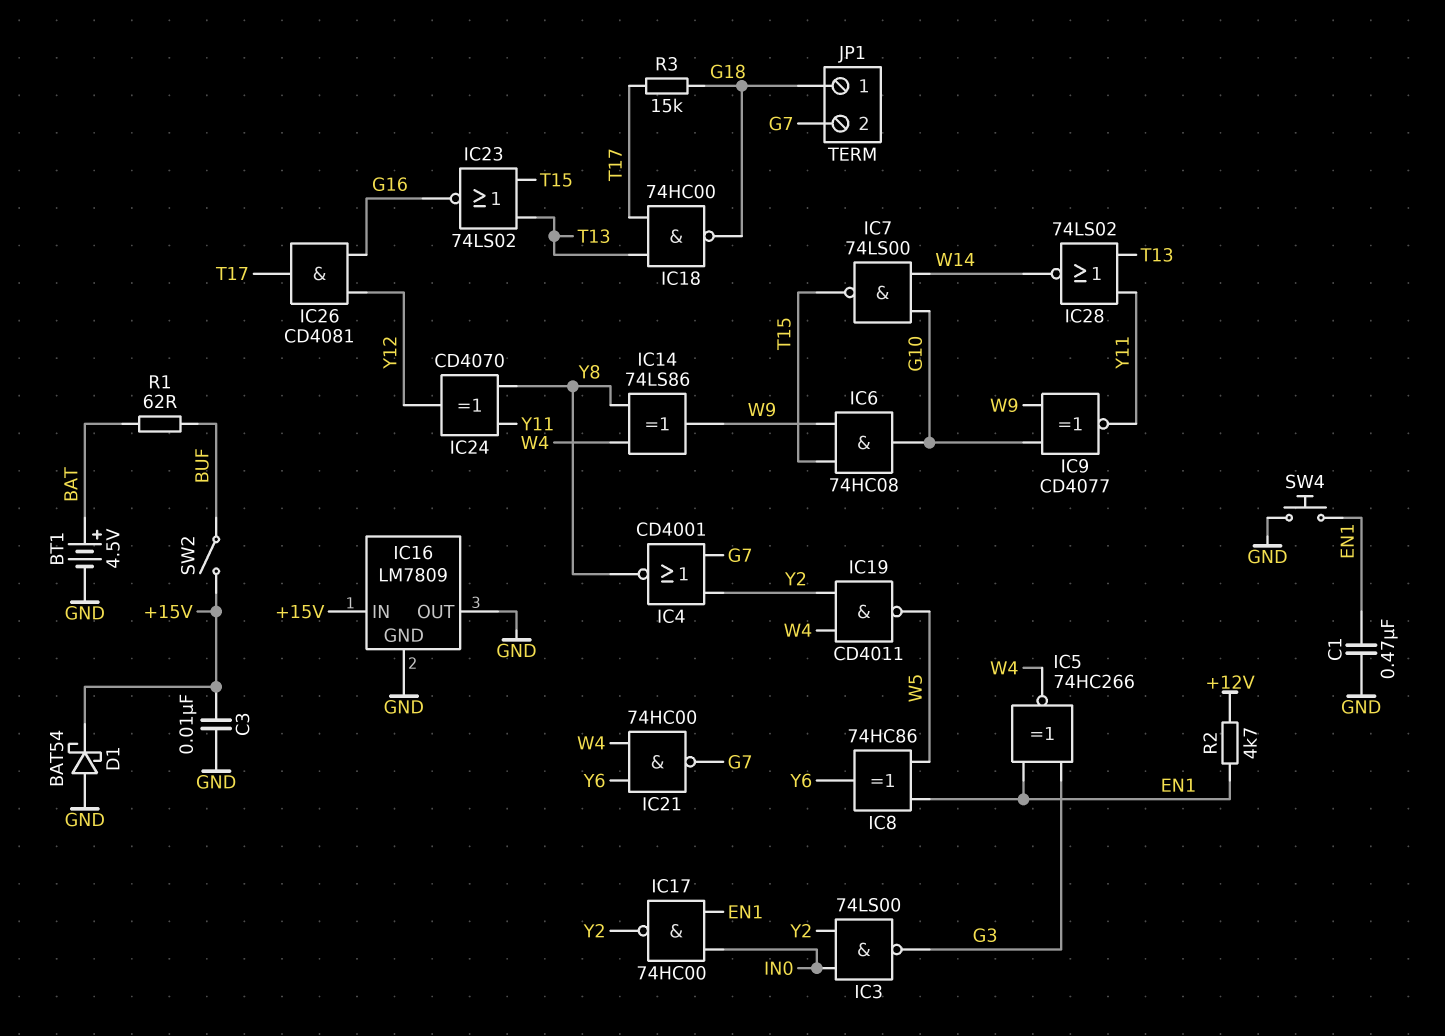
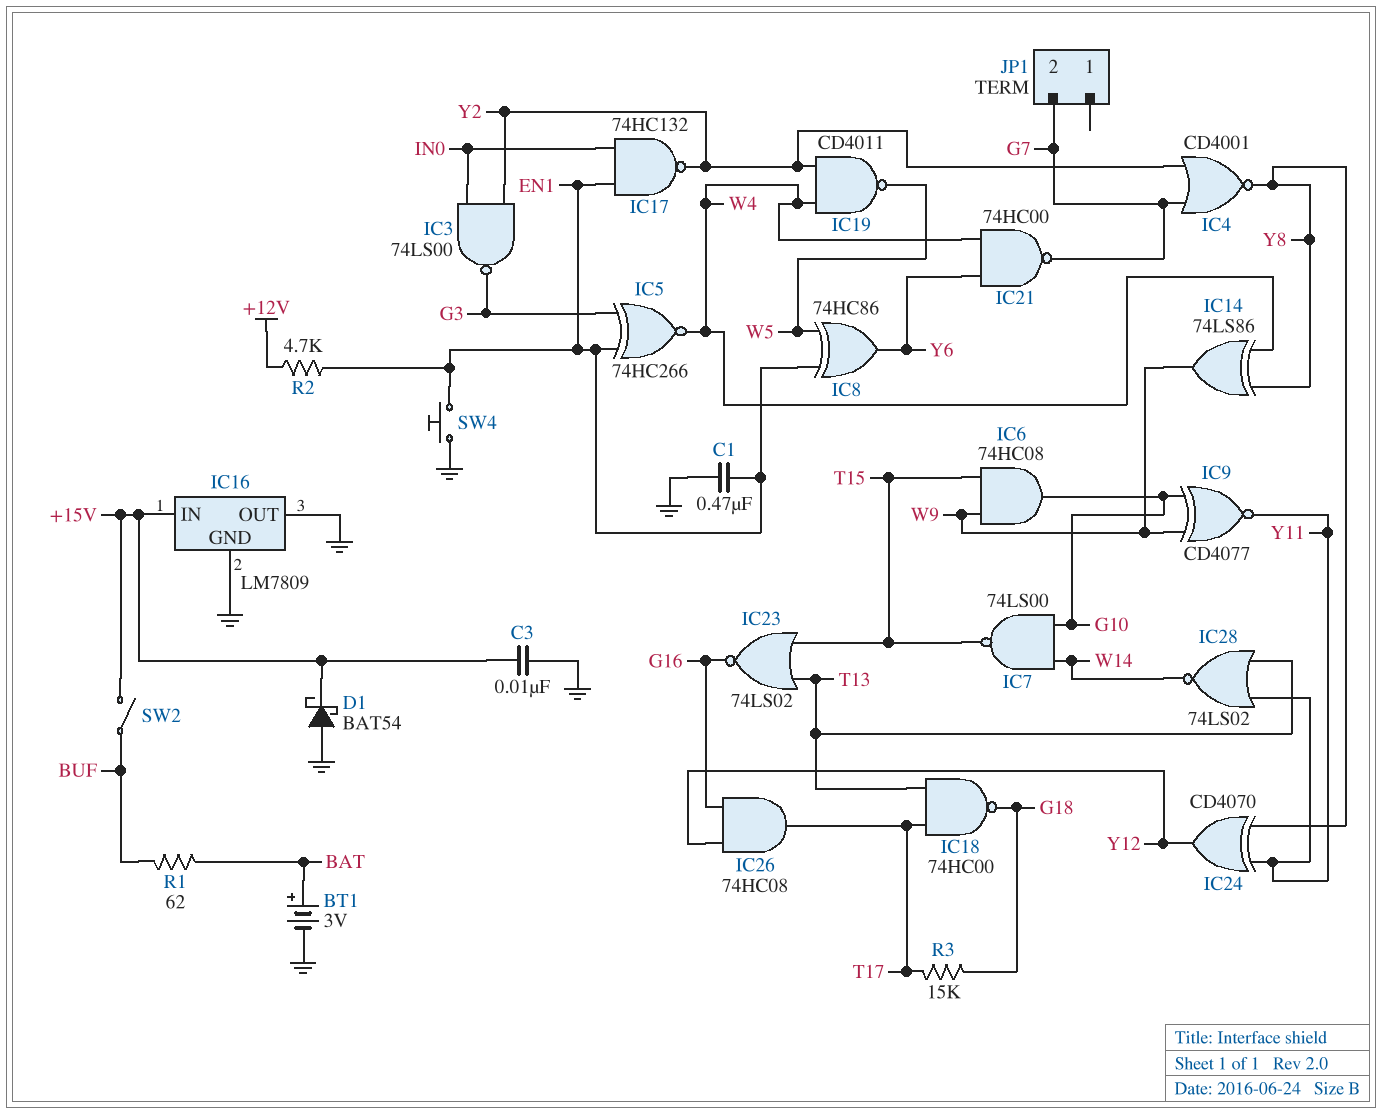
BT1: 4.5V (plus BAT, minus GND) -> 3V (plus BAT, minus GND)
IC17: NAND 74HC00 (in EN1, in IN0, out Y2) -> NAND 74HC132 (in EN1, in IN0, out Y2)
IC26: AND CD4081 (in G16, in Y12, out T17) -> AND 74HC08 (in G16, in Y12, out T17)
JP1 pin 1: G18 -> none

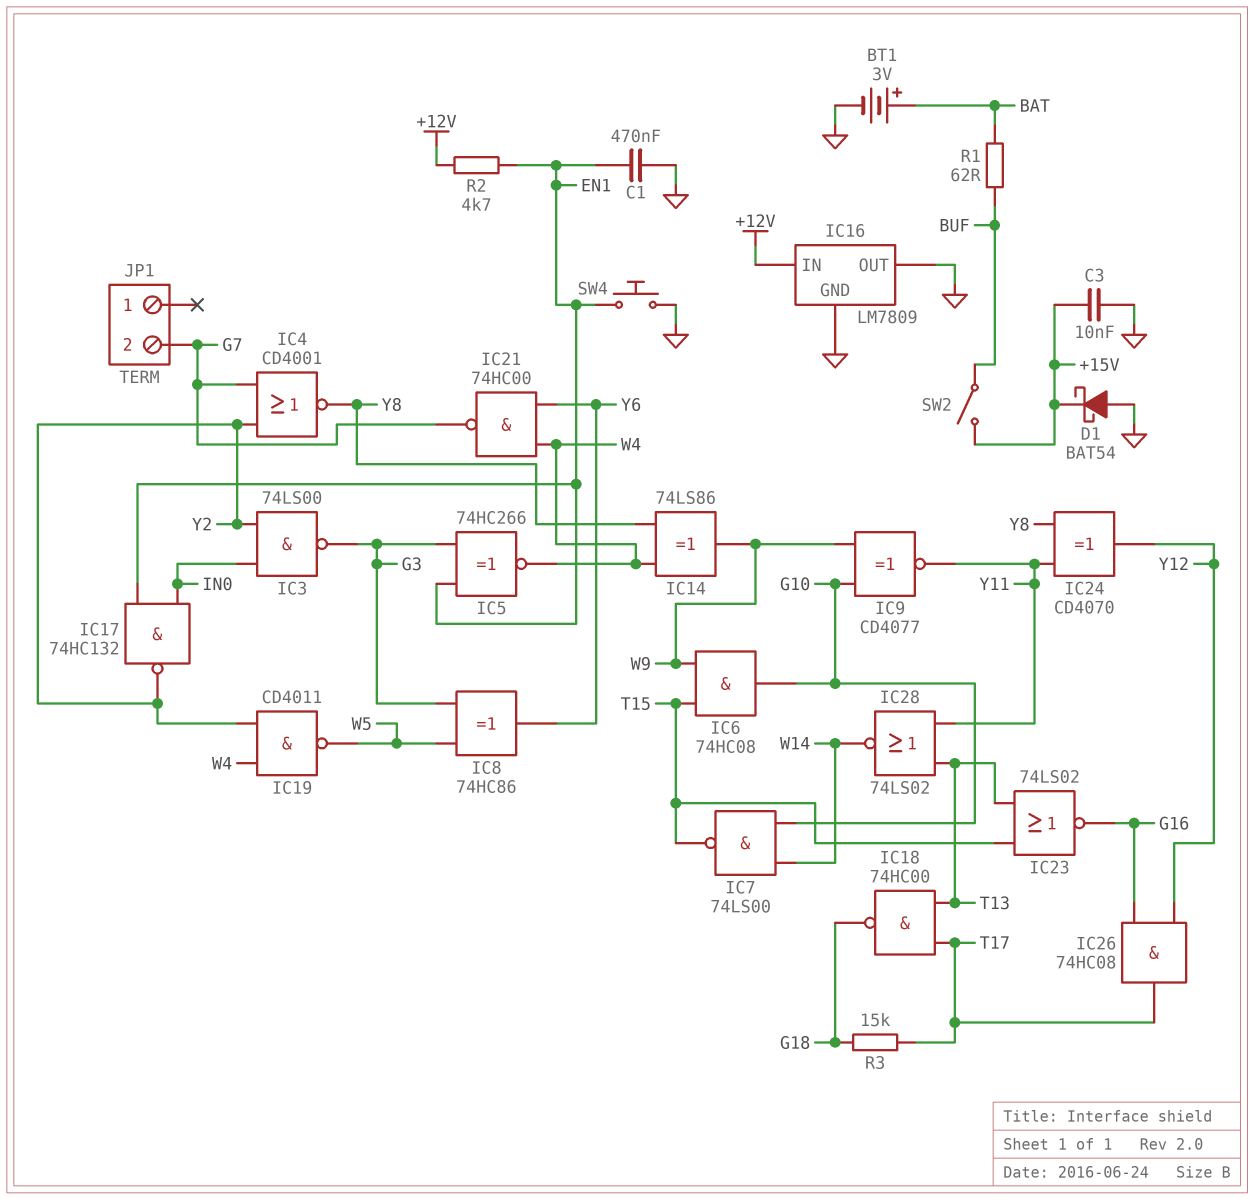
IC8: XOR 74HC86 (in EN1, in W5, out Y6) -> XOR 74HC86 (in G3, in W5, out Y6)
IC16 pin IN: +15V -> +12V

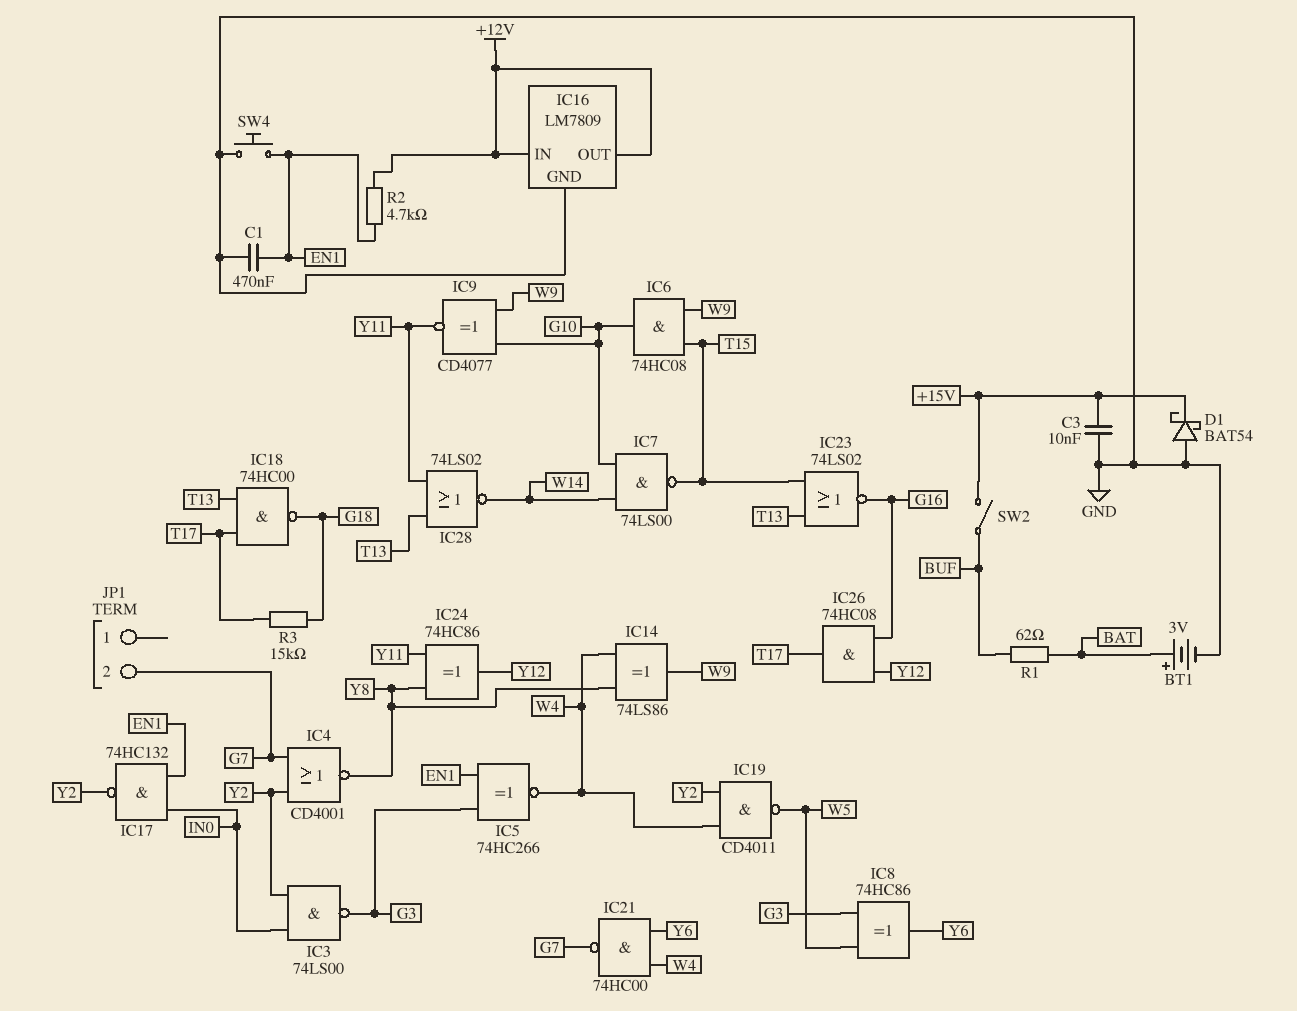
IC16 pin OUT: GND -> +12V
IC24: XOR CD4070 (in Y8, in Y11, out Y12) -> XOR 74HC86 (in Y8, in Y11, out Y12)

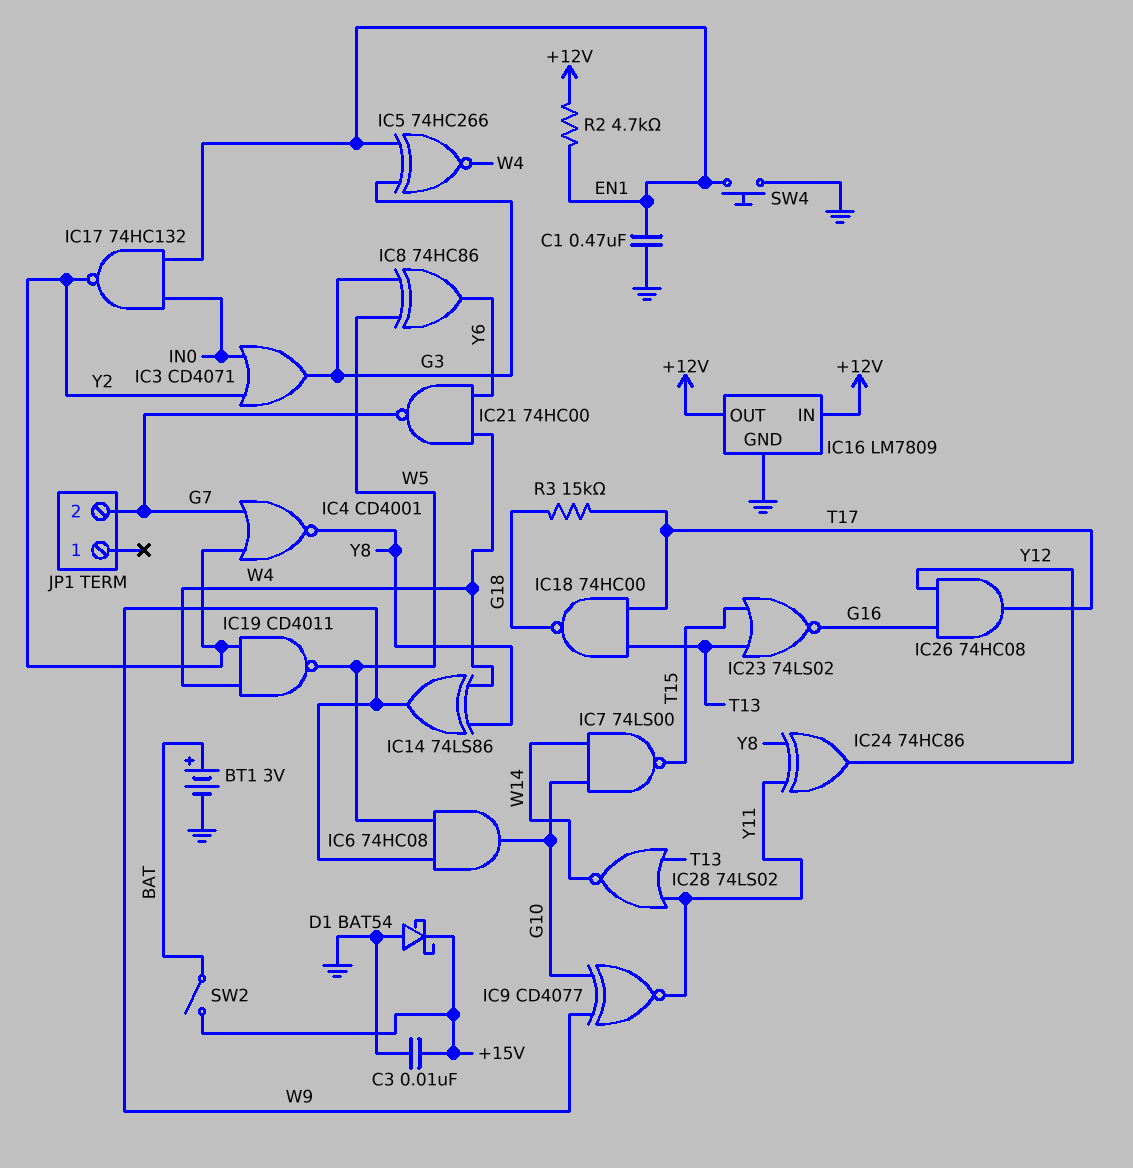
IC3: NAND 74LS00 (in IN0, in Y2, out G3) -> OR CD4071 (in IN0, in Y2, out G3)
IC6: AND 74HC08 (in T15, in W9, out G10) -> AND 74HC08 (in W5, in W9, out G10)
R1: 62 (BAT, BUF) -> none
SW2: switch (+15V, BUF) -> switch (+15V, BAT)

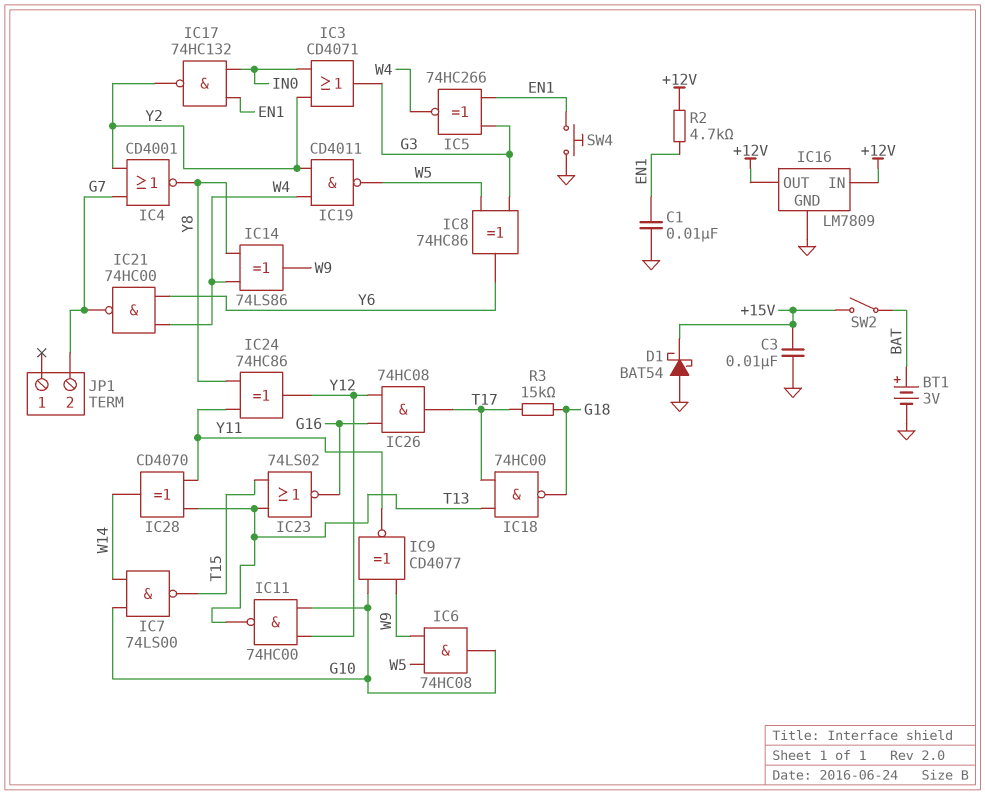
C1: 470nF (EN1, GND) -> 10nF (EN1, GND)
IC11: none -> NAND 74HC00 (in G10, in Y12, out T13)
IC28: NOR 74LS02 (in T13, in Y11, out W14) -> XOR CD4070 (in T13, in Y11, out W14)

